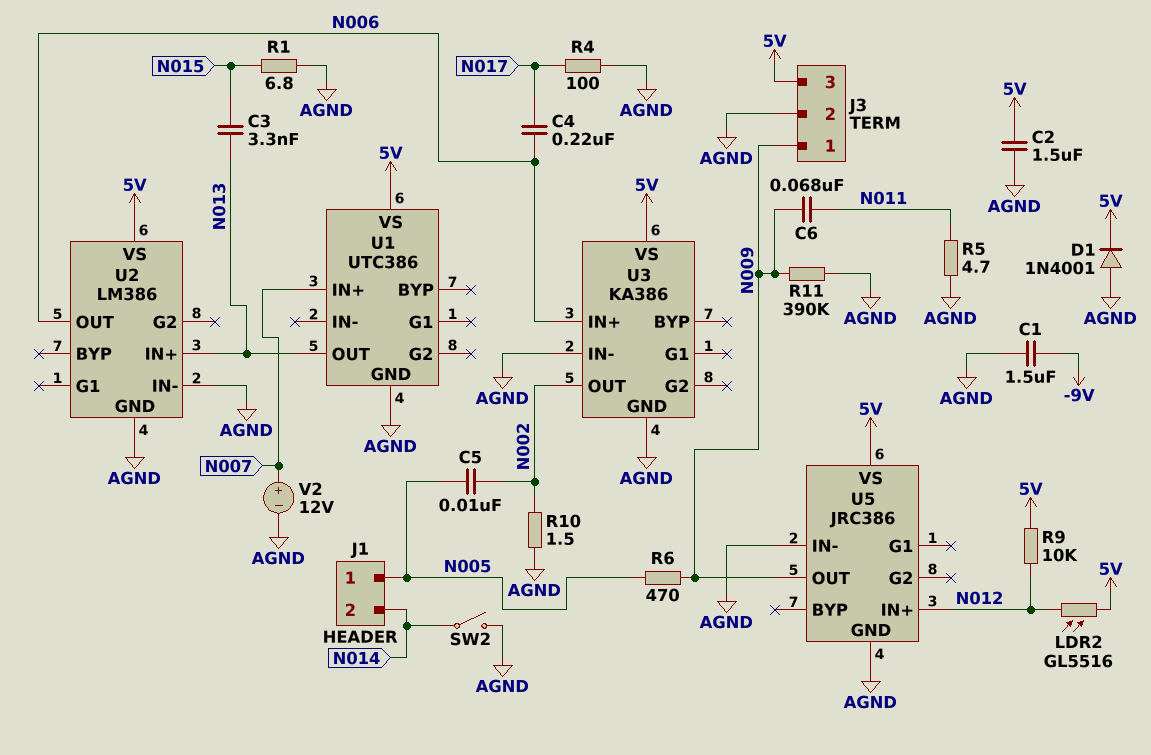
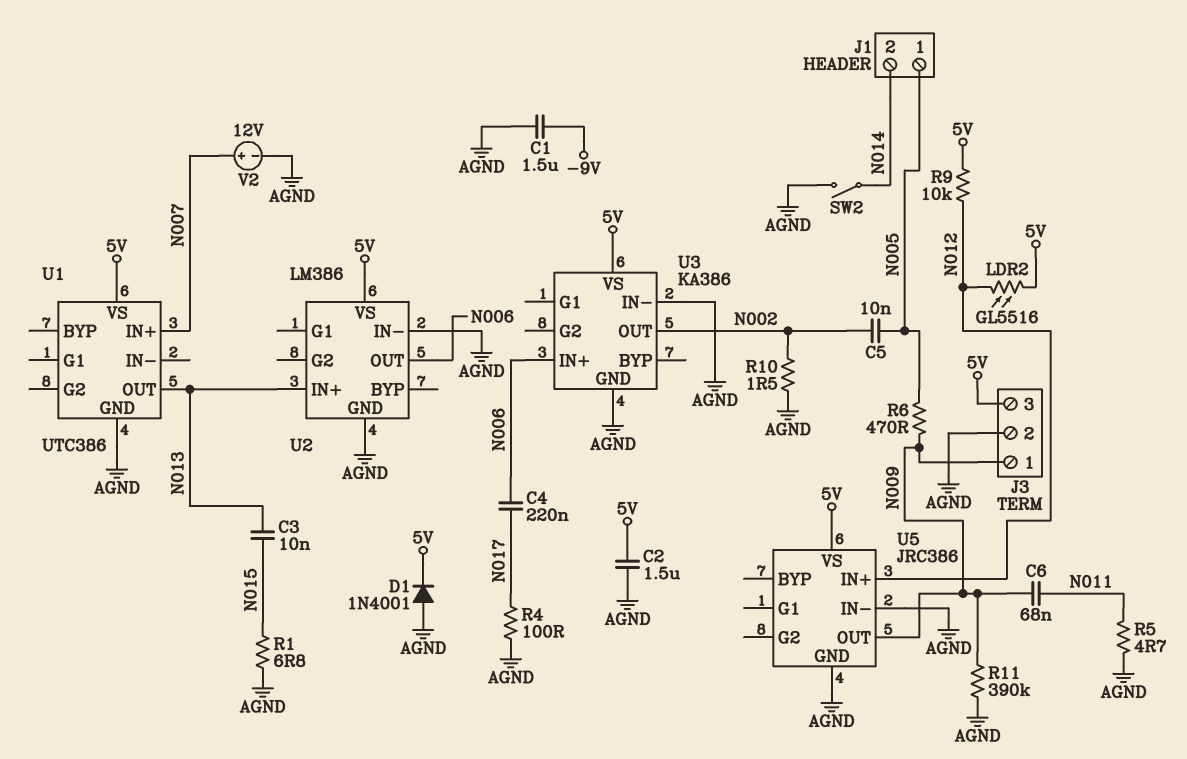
C3: 3.3nF (N013, N015) -> 10nF (N013, N015)

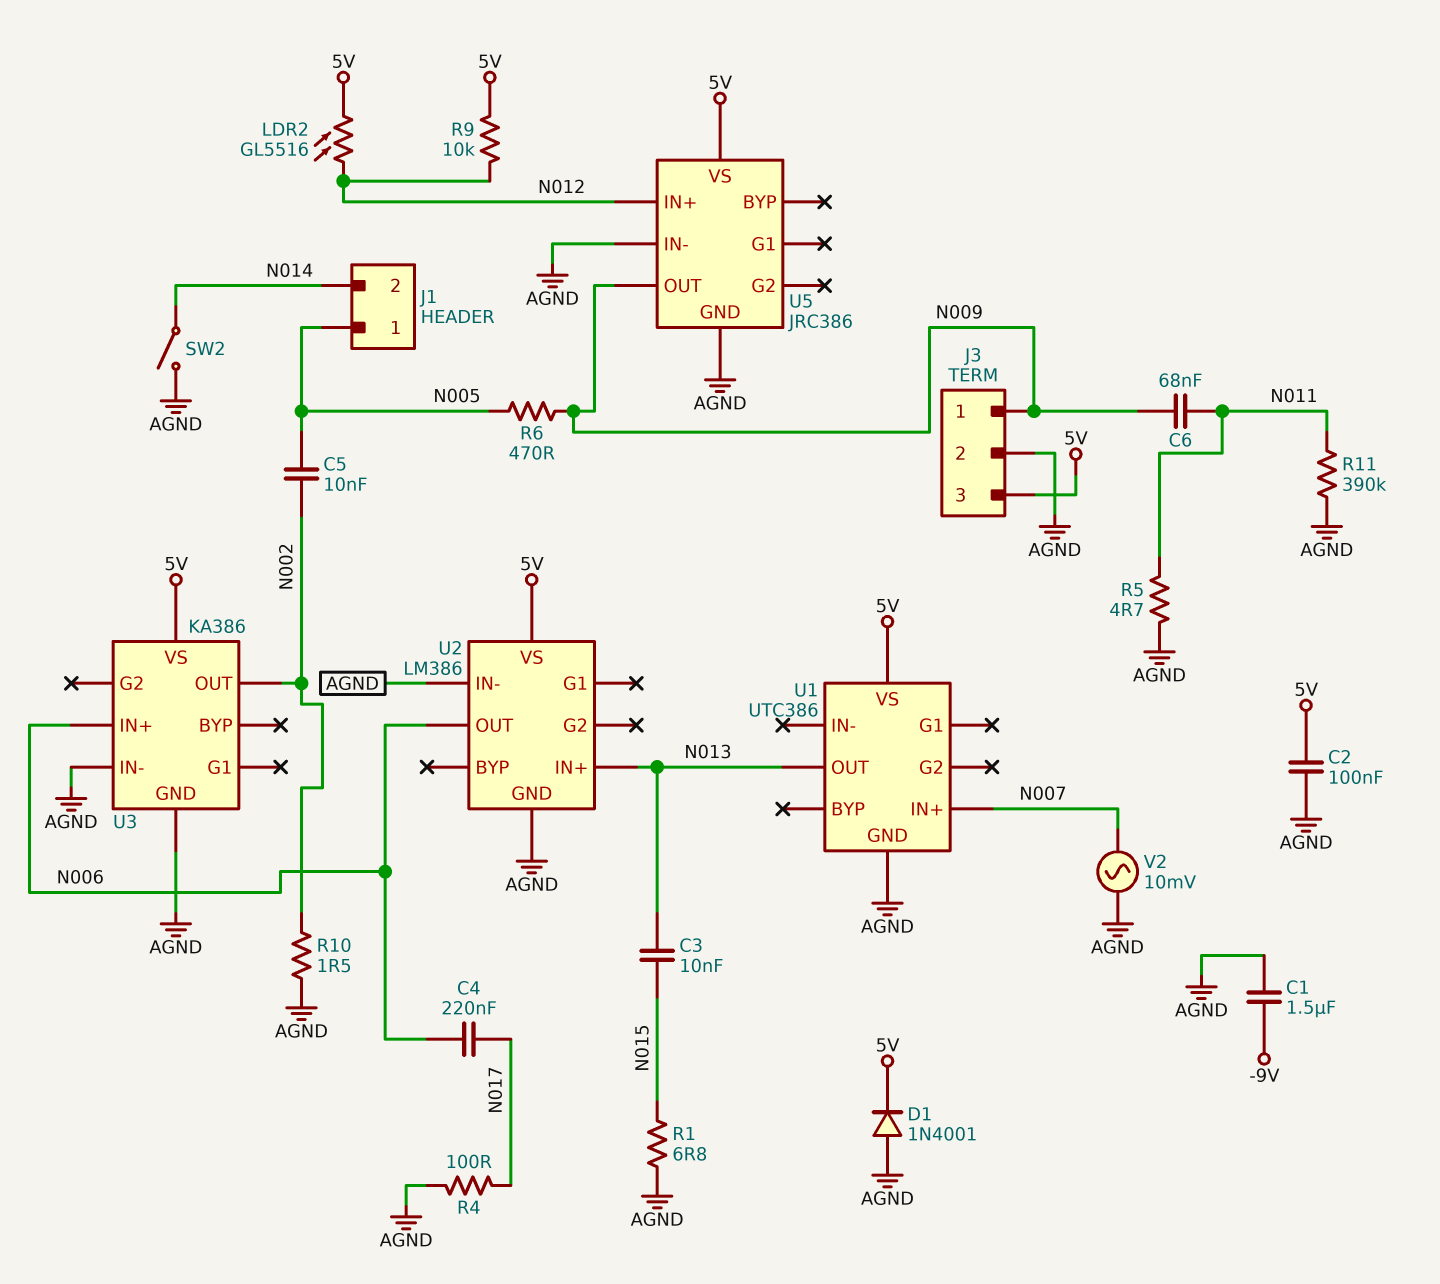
C2: 1.5uF (5V, AGND) -> 100nF (5V, AGND)
R11: 390k (AGND, N009) -> 390k (AGND, N011)
V2: 12V (plus N007, minus AGND) -> AC 10mV (AGND, N007)

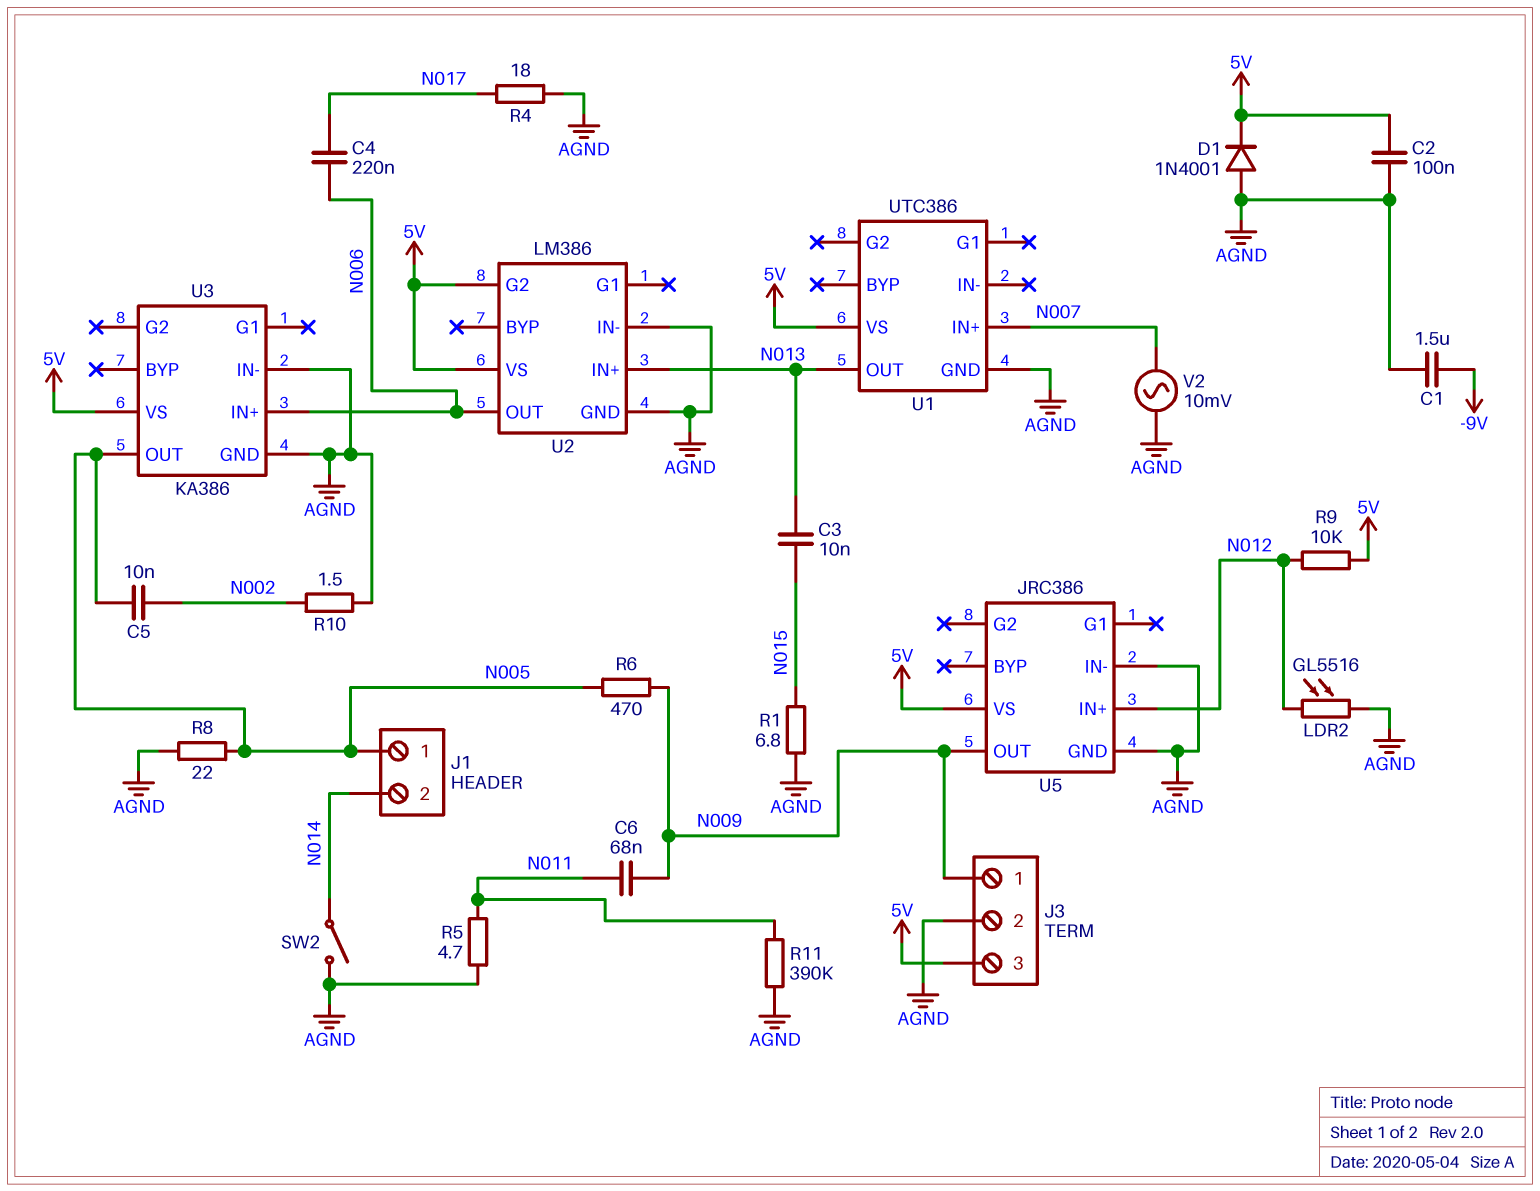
LDR2: GL5516 (5V, N012) -> GL5516 (AGND, N012)
R4: 100 (AGND, N017) -> 18 (AGND, N017)
R8: none -> 22 (AGND, N005)
U2 pin G2: none -> 5V
U3 pin OUT: N002 -> N005

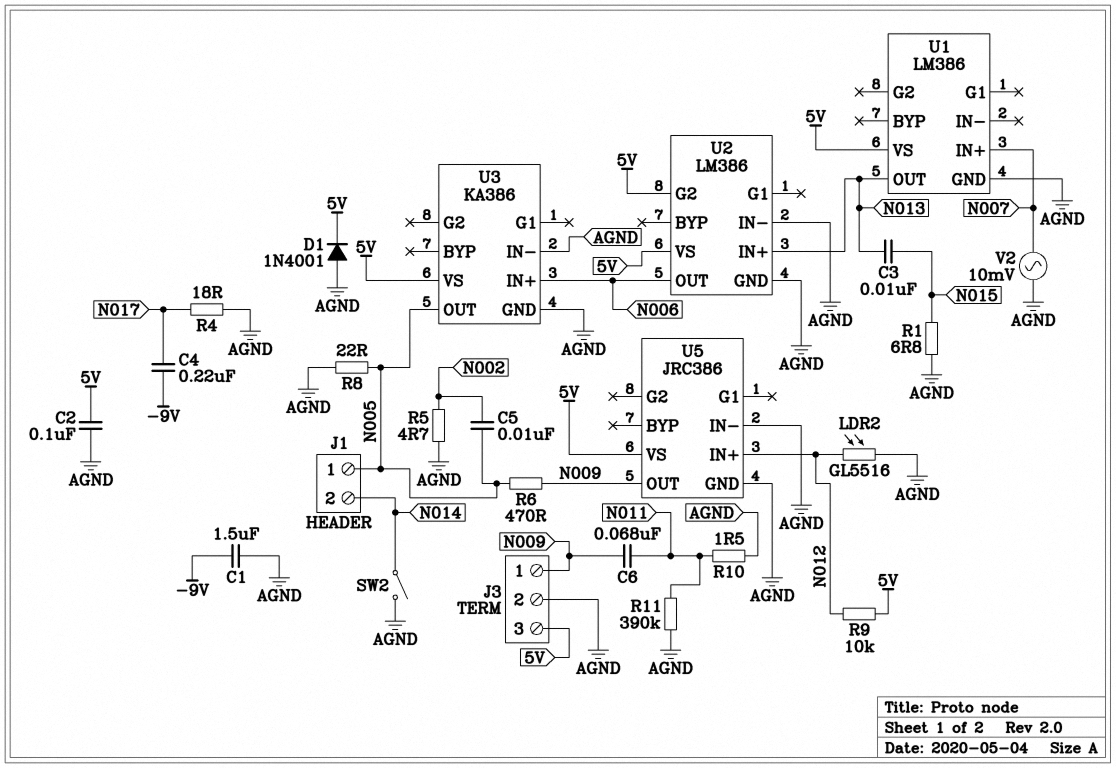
C4: 220nF (N006, N017) -> 220nF (-9V, N017)
R5: 4.7 (AGND, N011) -> 4.7 (AGND, N002)
R10: 1.5 (AGND, N002) -> 1.5 (AGND, N011)
U1: UTC386 -> LM386

